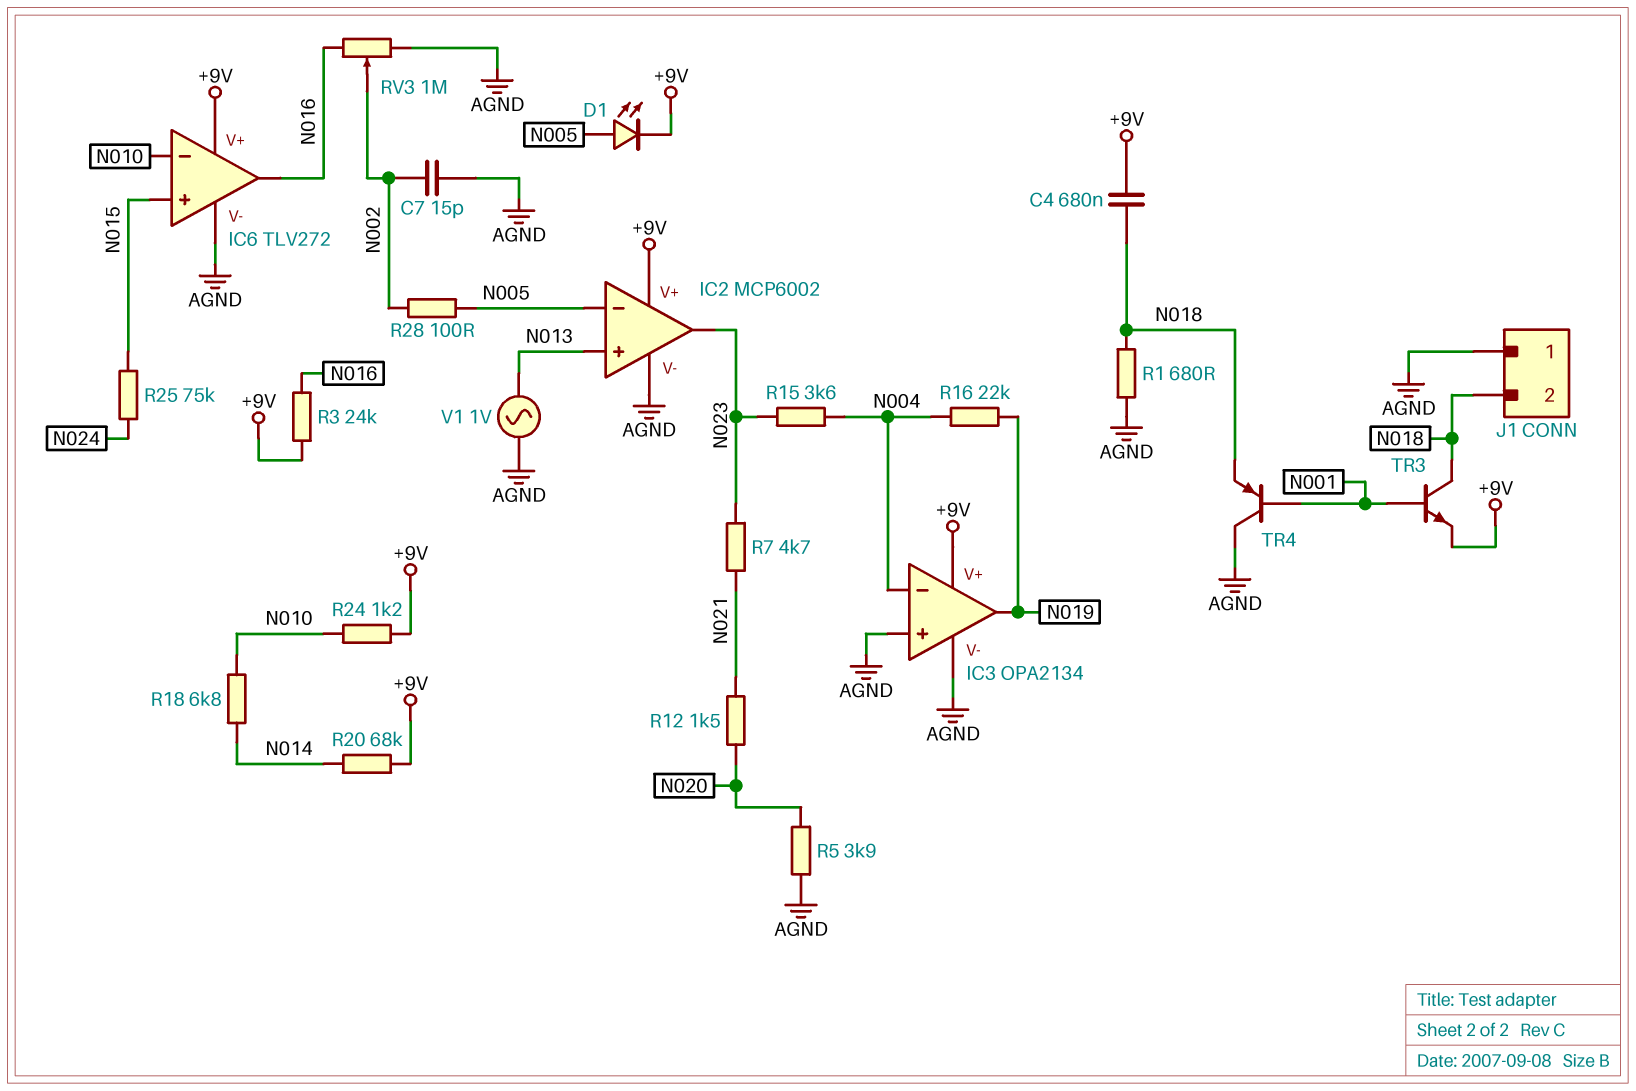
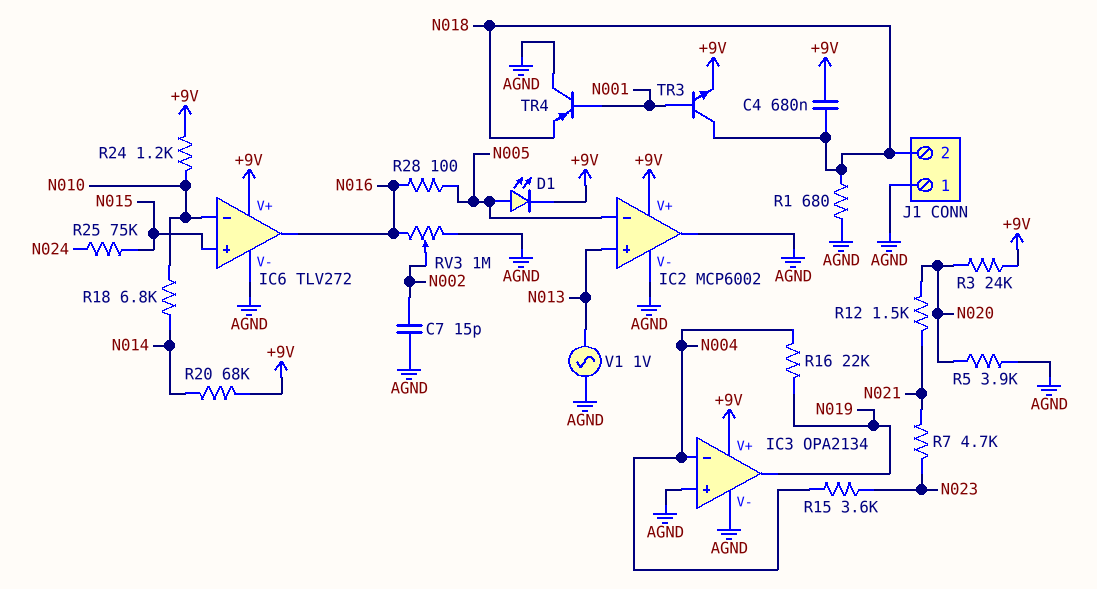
IC2 pin out: N023 -> AGND
R3: 24k (+9V, N016) -> 24k (+9V, N020)
R28: 100 (N002, N005) -> 100 (N005, N016)

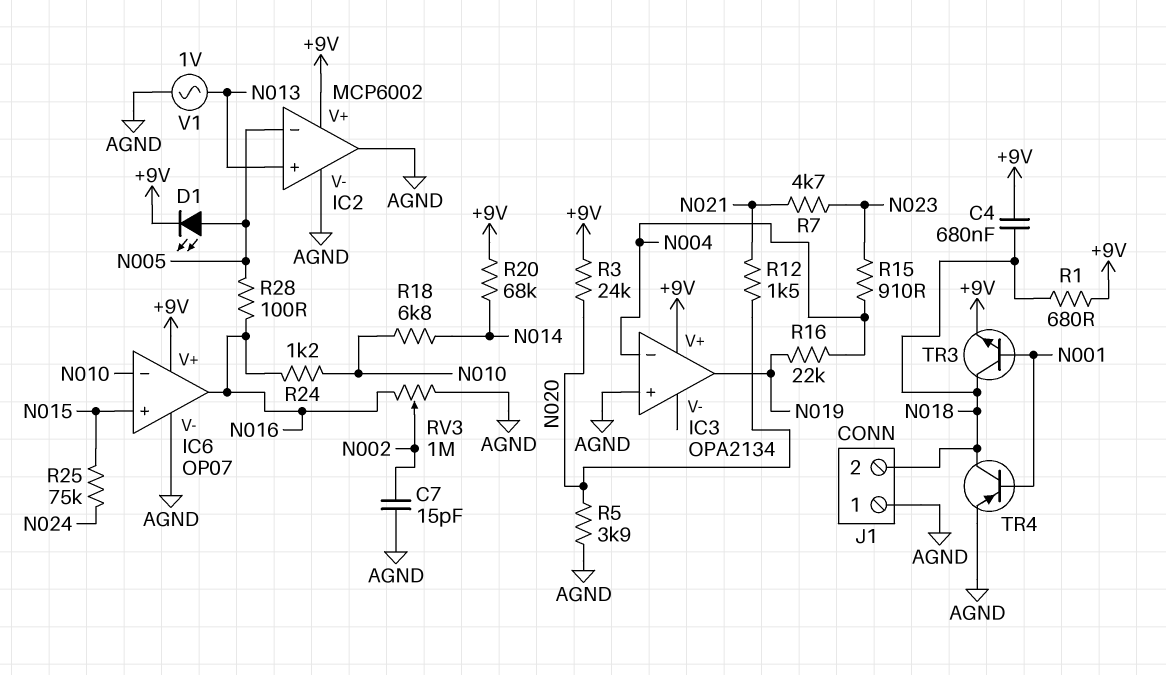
IC3 pin V-: AGND -> none
IC6: TLV272 -> OP07
R1: 680 (AGND, N018) -> 680 (+9V, N018)
R15: 3.6k (N004, N023) -> 910 (N004, N023)
R24: 1.2k (+9V, N010) -> 1.2k (N010, N016)
TR4: PNP (B N001, C AGND, E N018) -> PNP (B N001, C N018, E AGND)

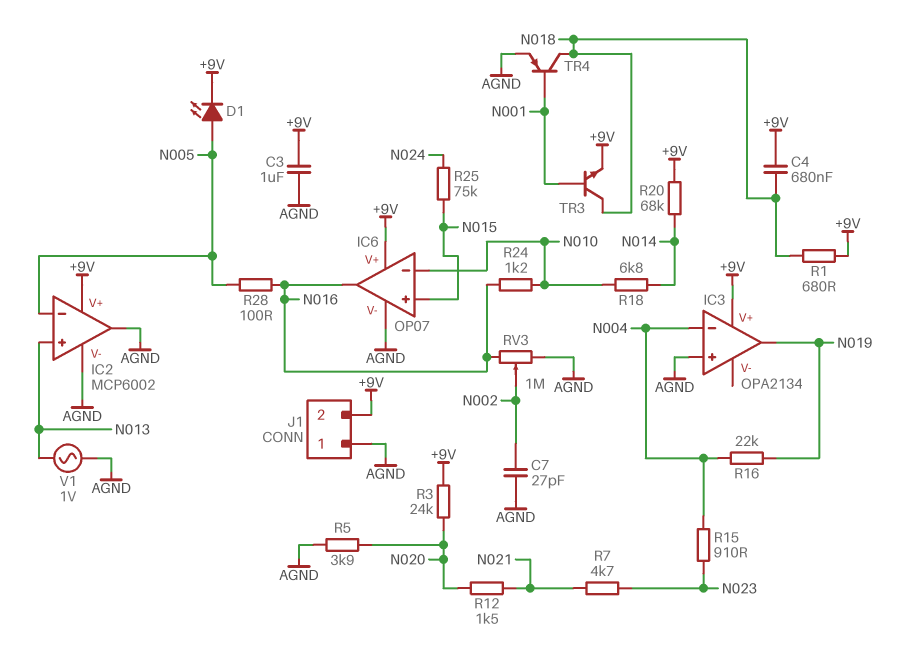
C3: none -> 1uF (+9V, AGND)
C7: 15pF (AGND, N002) -> 27pF (AGND, N002)
J1 pin 2: N018 -> +9V

